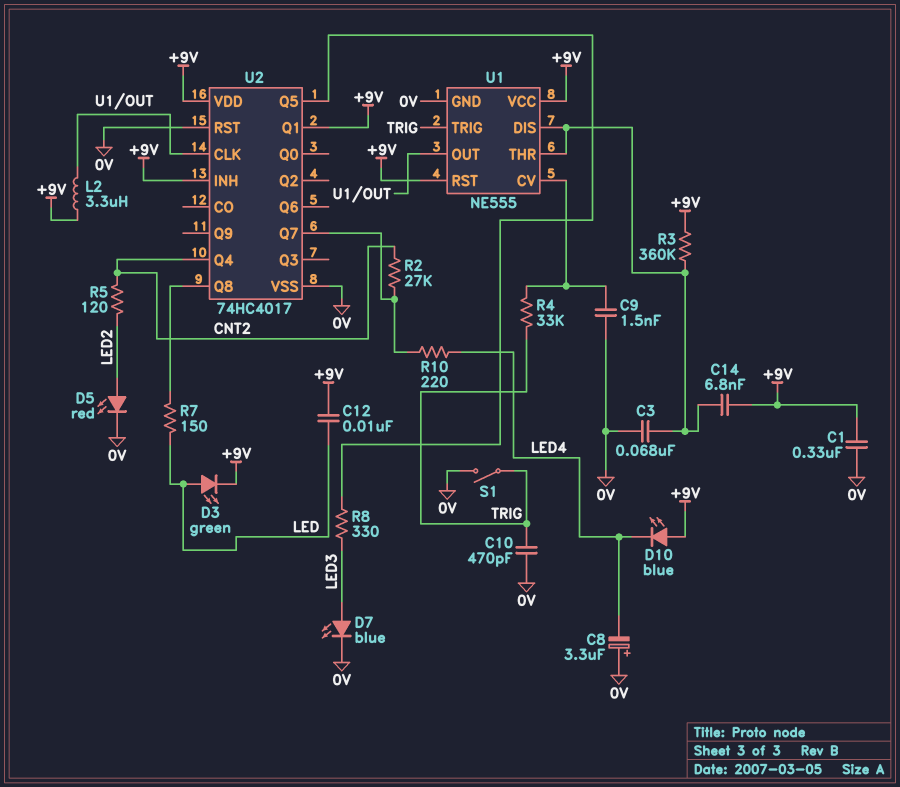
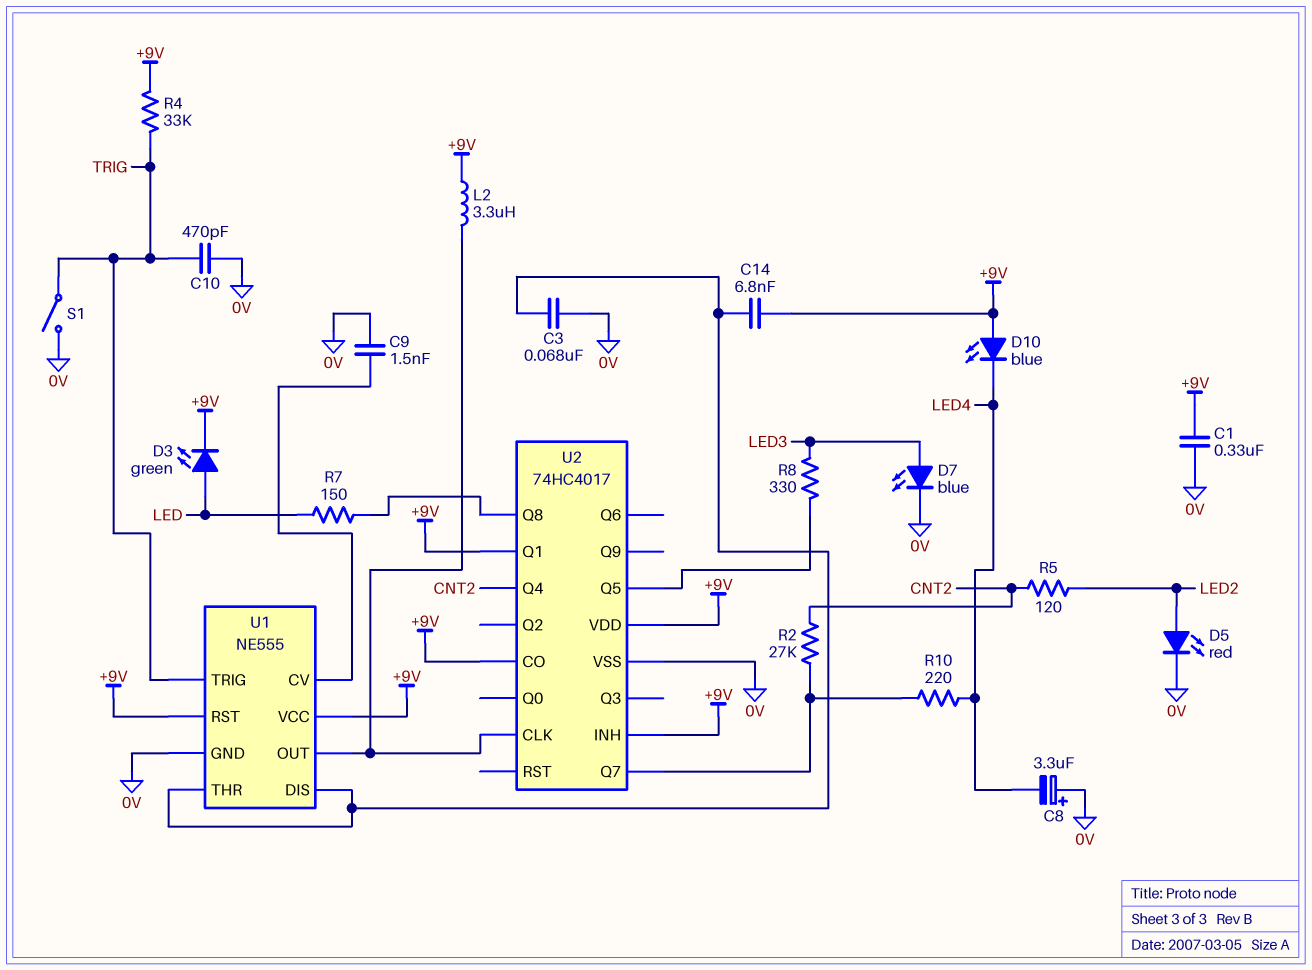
C12: 10nF (+9V, LED) -> none
R3: 360k (+9V, U1/DIS) -> none
R4: 33k (TRIG, U1/CV) -> 33k (+9V, TRIG)
U2 pin CO: none -> +9V
U2 pin RST: 0V -> none

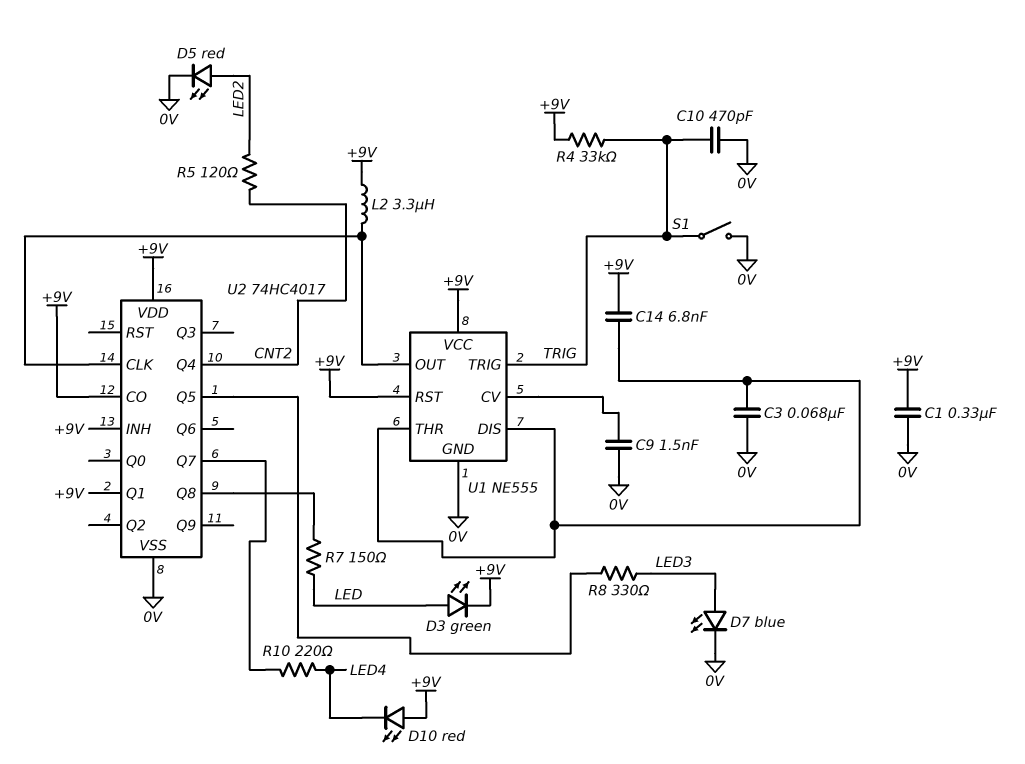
C8: 3.3uF (plus 0V, minus LED4) -> none
D10: LED blue (A +9V, K LED4) -> LED red (A +9V, K LED4)
R2: 27k (CNT2, U2/Q7) -> none

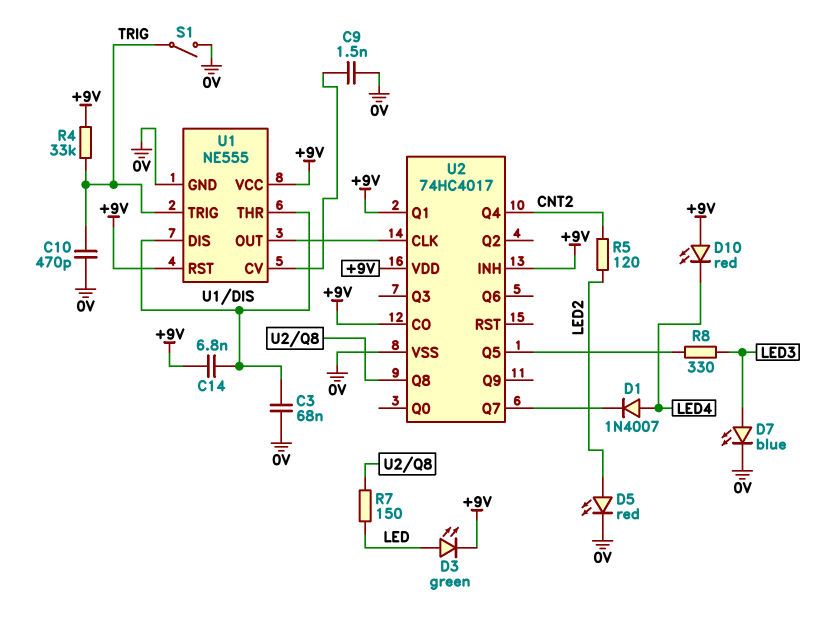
C1: 330nF (+9V, 0V) -> none
D1: none -> diode 1N4007 (A LED4, K U2/Q7)
L2: 3.3uH (+9V, U1/OUT) -> none
R10: 220 (LED4, U2/Q7) -> none

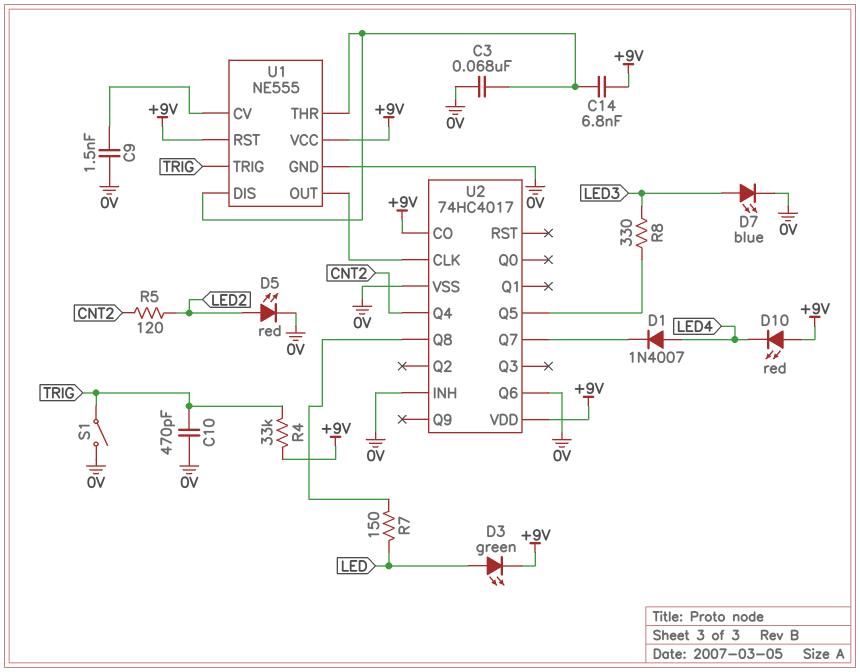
U2 pin INH: +9V -> 0V
U2 pin Q1: +9V -> none
U2 pin Q6: none -> 0V

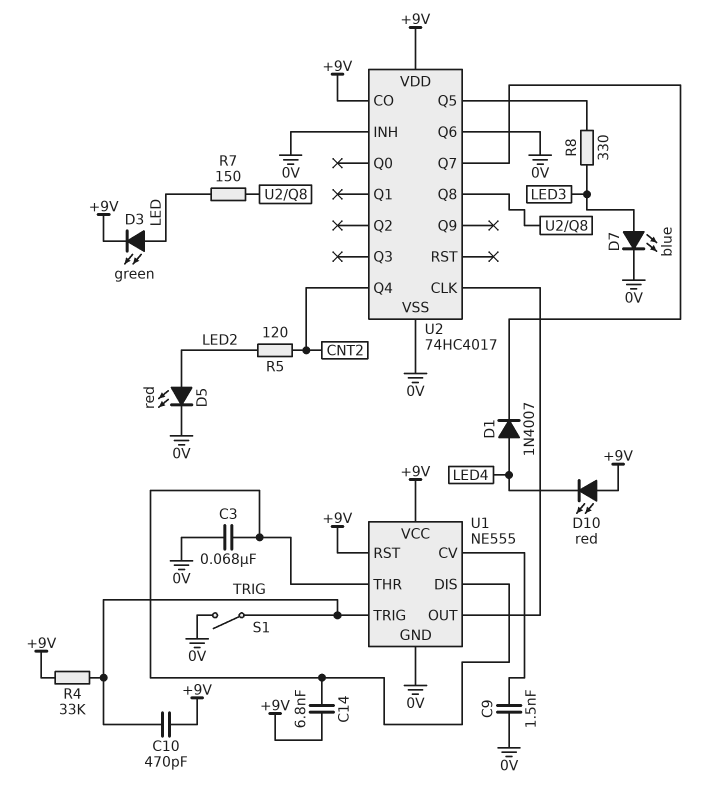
C10: 470pF (0V, TRIG) -> 470pF (+9V, TRIG)

